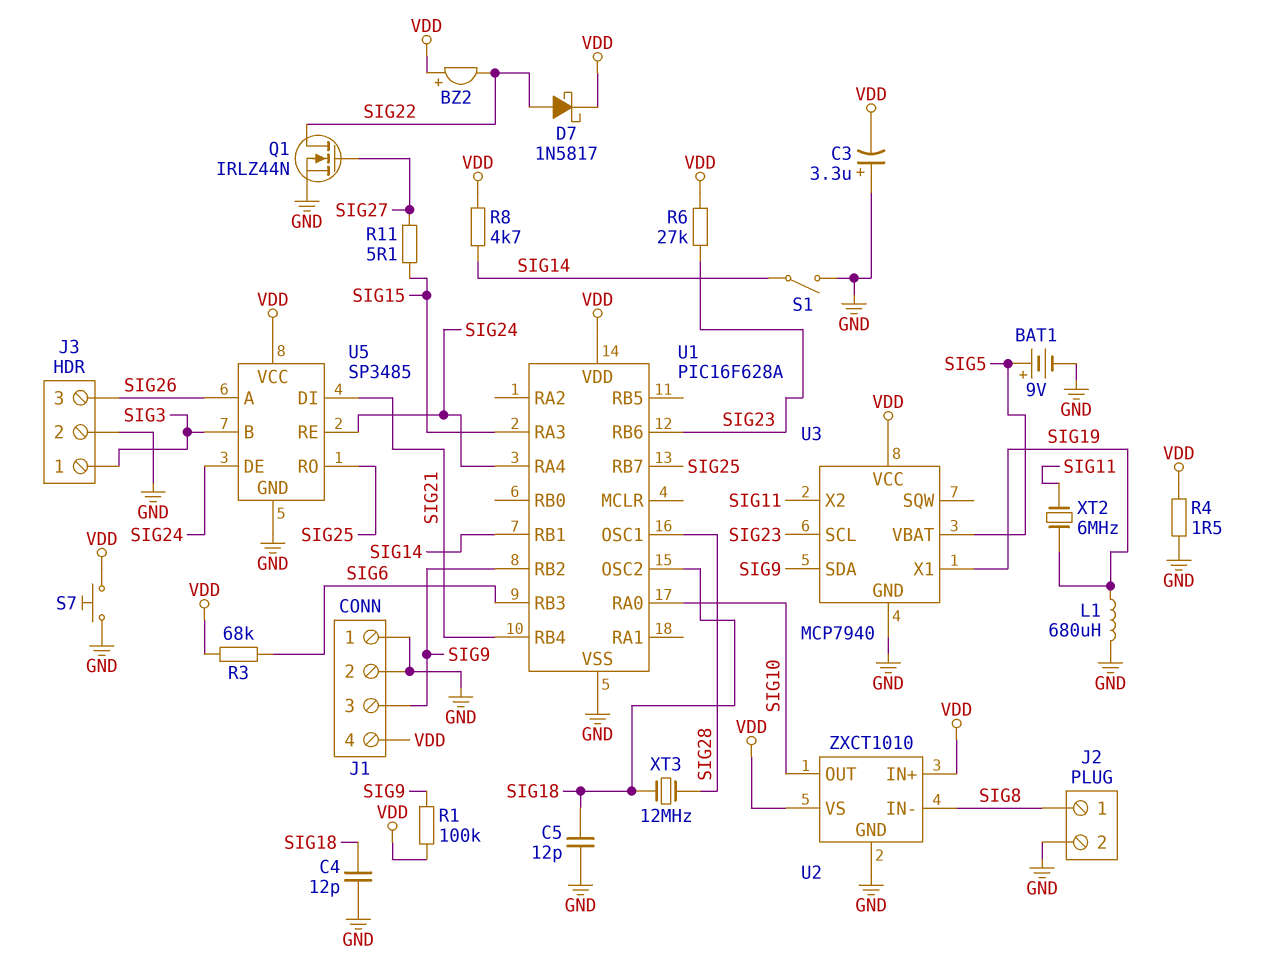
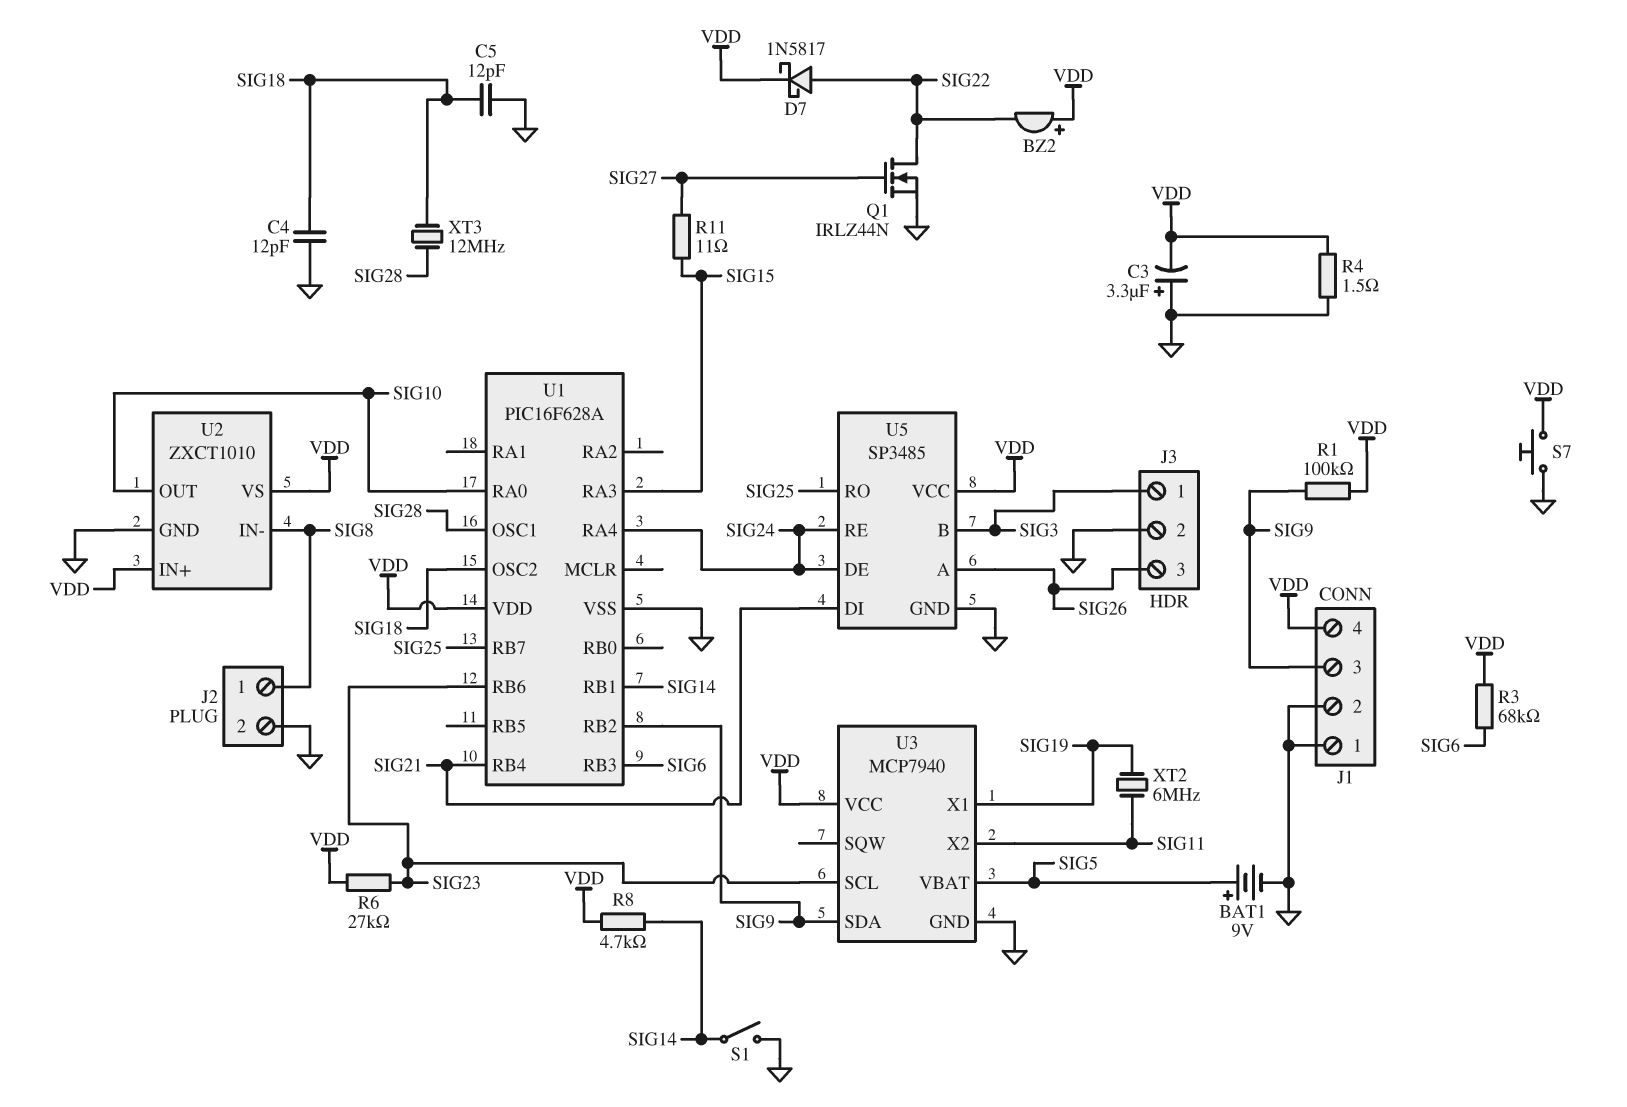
L1: 680uH (GND, SIG19) -> none
R11: 5.1 (SIG15, SIG27) -> 11 (SIG15, SIG27)

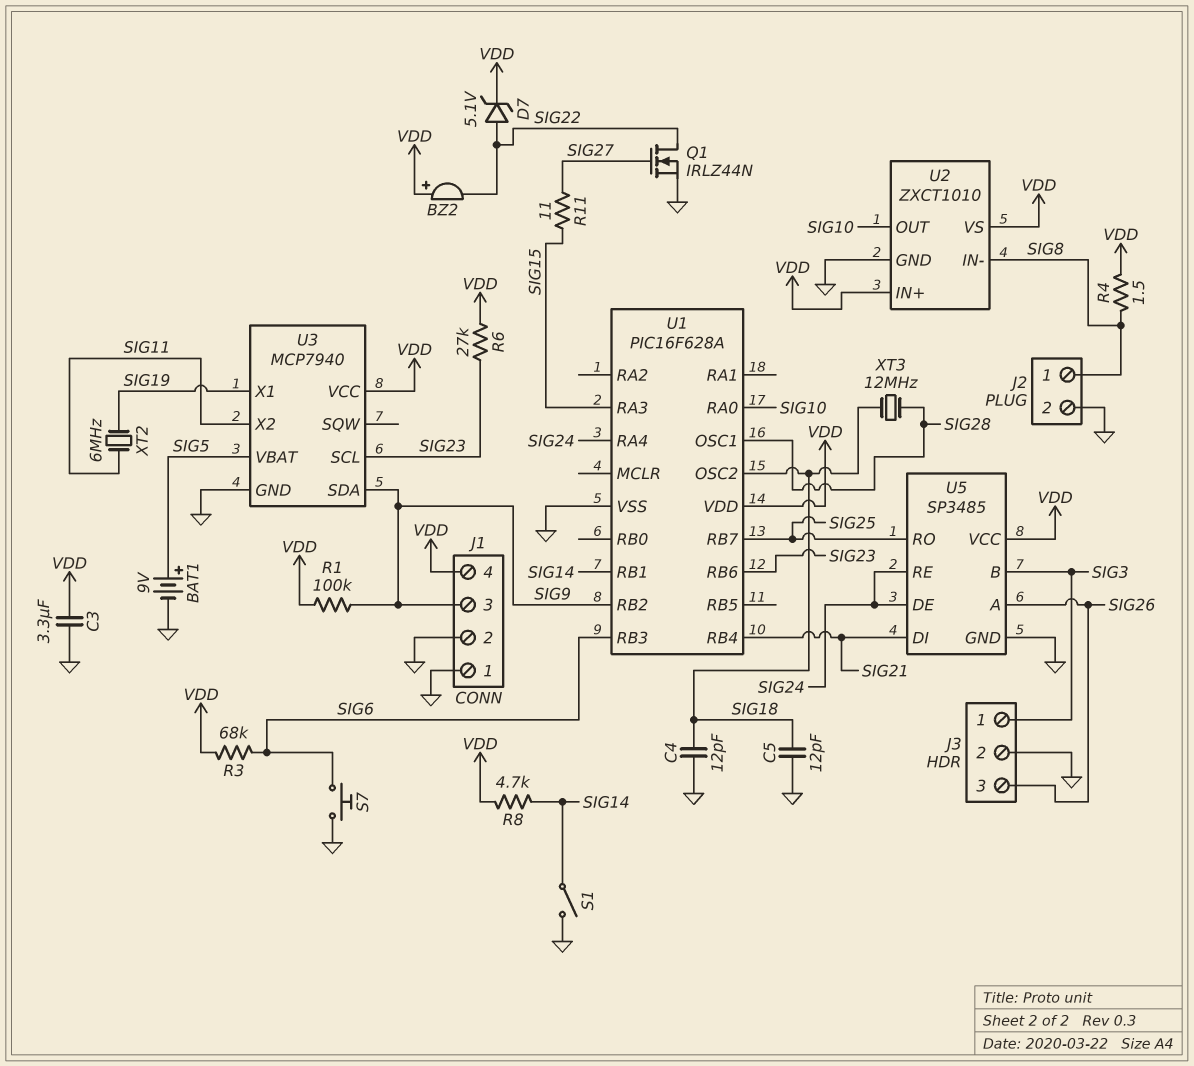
C3: 3.3uF (plus GND, minus VDD) -> 3.3uF (GND, VDD)
D7: schottky 1N5817 (A SIG22, K VDD) -> zener 5.1V (A SIG22, K VDD)
R4: 1.5 (GND, VDD) -> 1.5 (SIG8, VDD)
S7: button (GND, VDD) -> button (GND, SIG6)

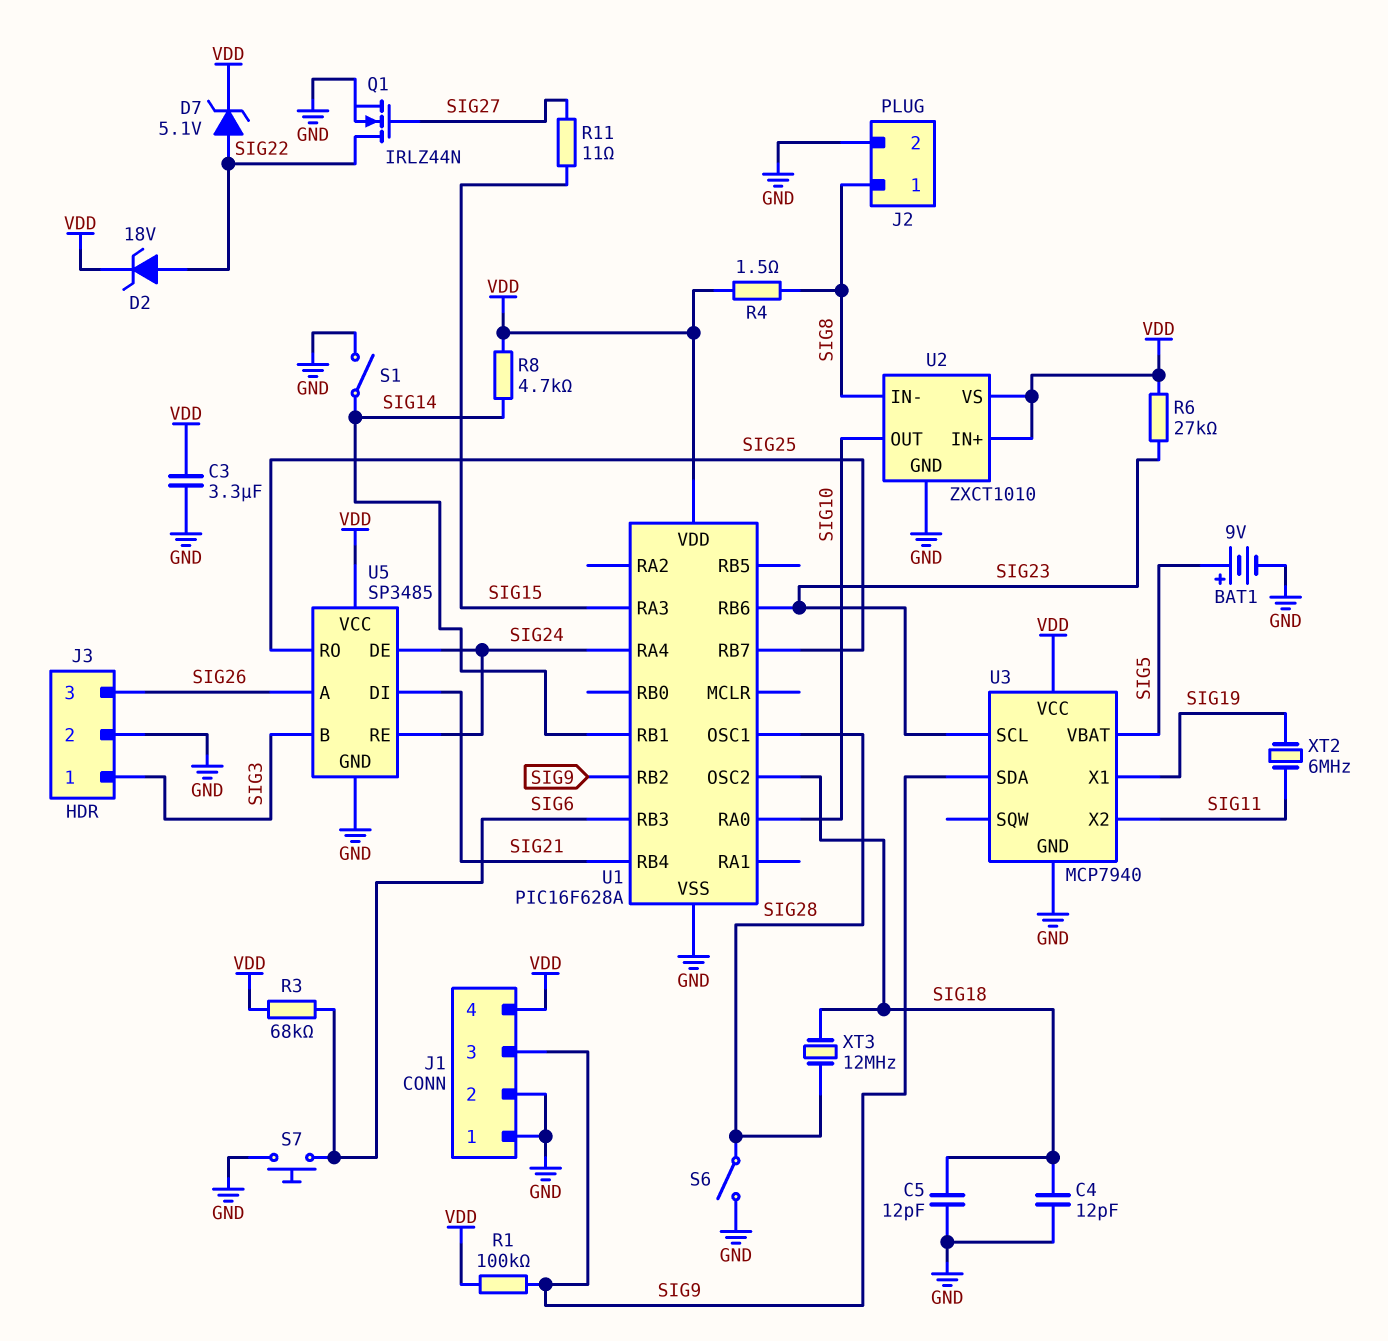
BZ2: buzzer (plus VDD, minus SIG22) -> none
D2: none -> zener 18V (A SIG22, K VDD)
S6: none -> switch (GND, SIG28)

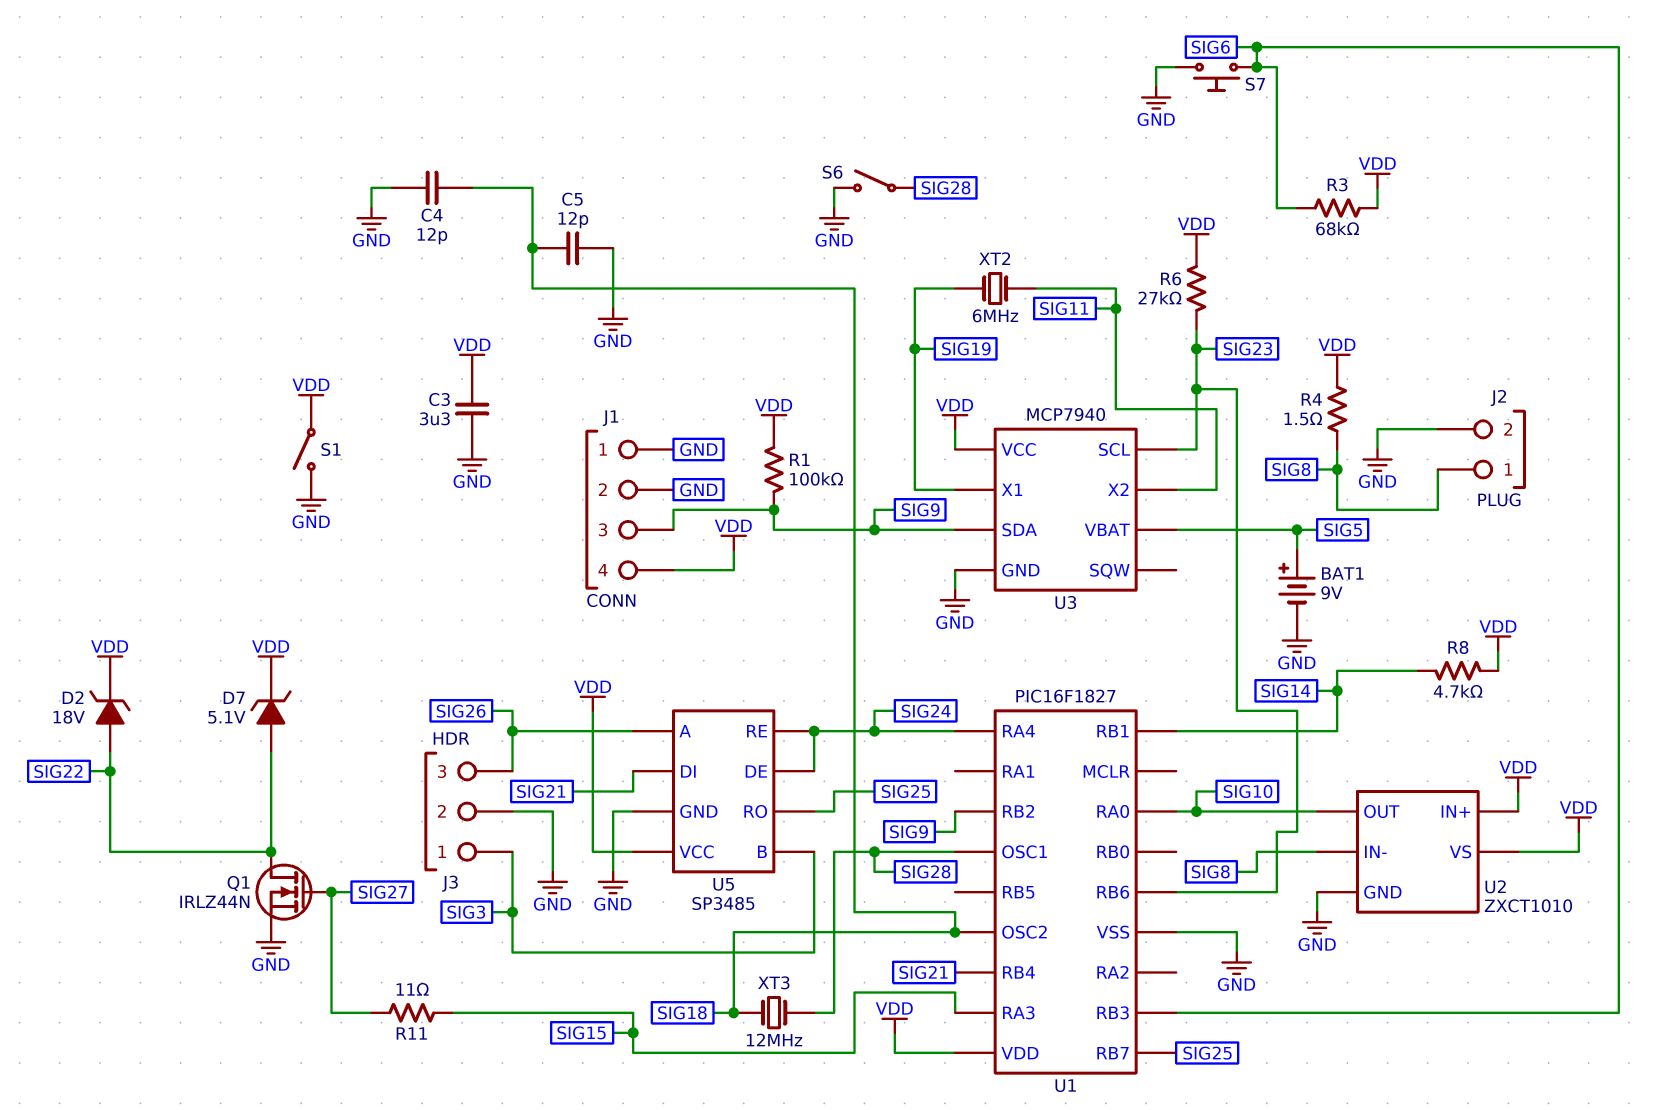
S1: switch (GND, SIG14) -> switch (GND, VDD)
U1: PIC16F628A -> PIC16F1827

